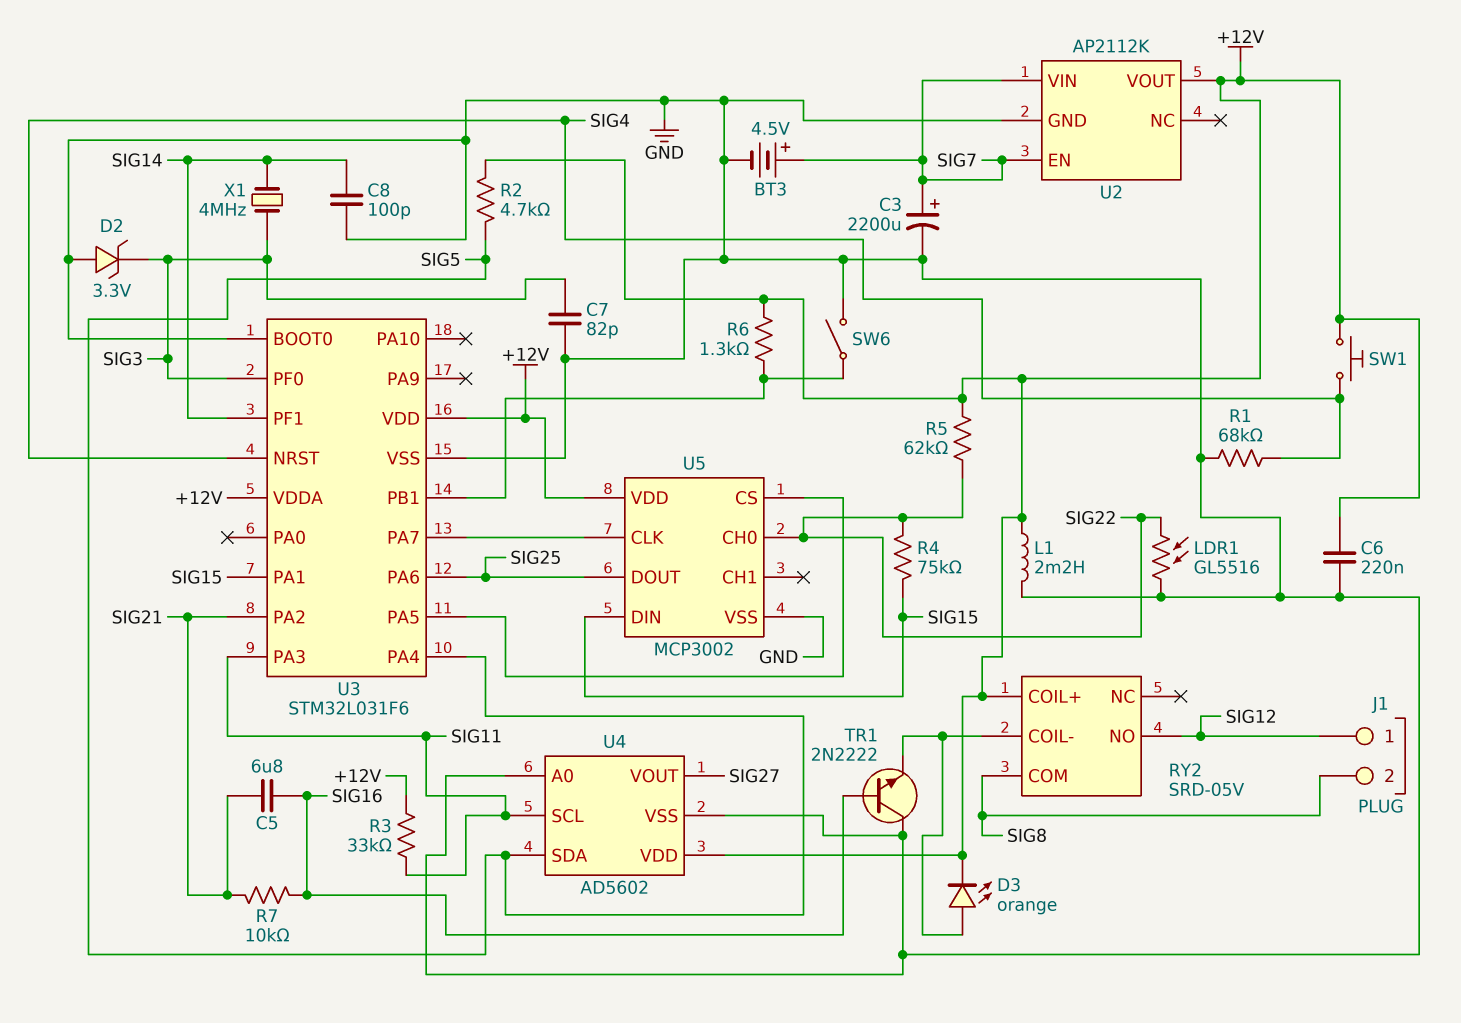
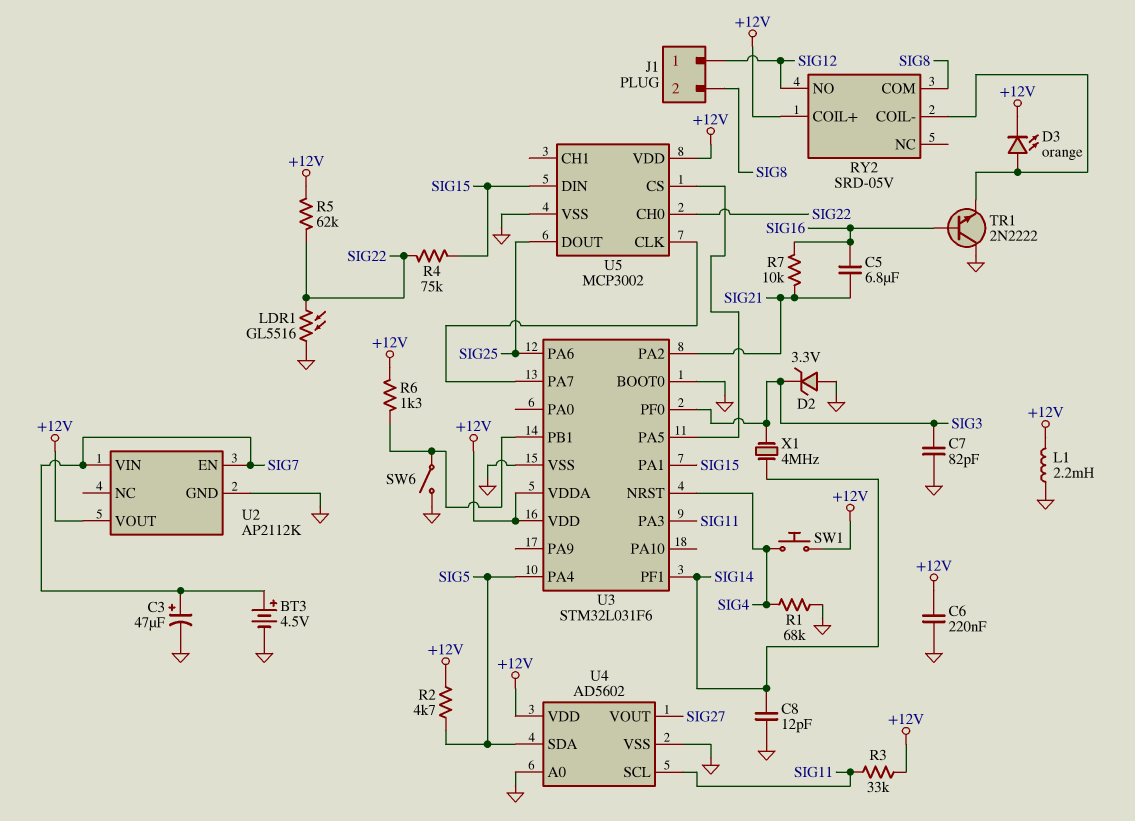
C3: 2200uF (plus SIG7, minus GND) -> 47uF (plus SIG7, minus GND)
C8: 100pF (GND, SIG14) -> 12pF (GND, SIG14)

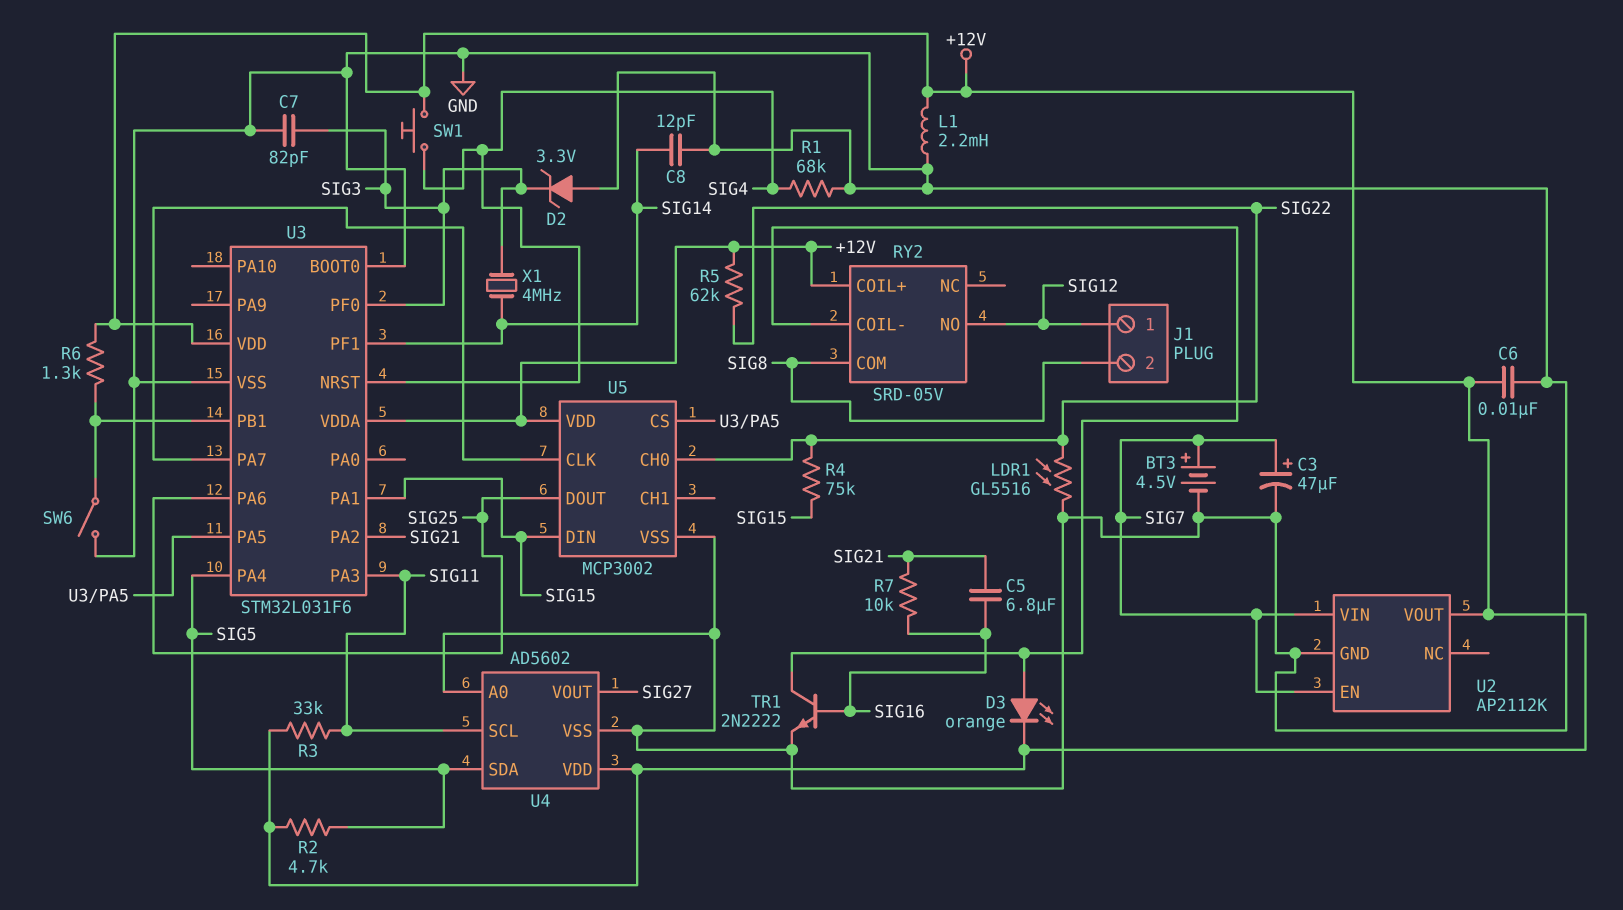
C6: 220nF (+12V, GND) -> 10nF (+12V, GND)
TR1: NPN 2N2222 (B SIG16, C GND, E RY2/COIL-) -> NPN 2N2222 (B SIG16, C RY2/COIL-, E GND)

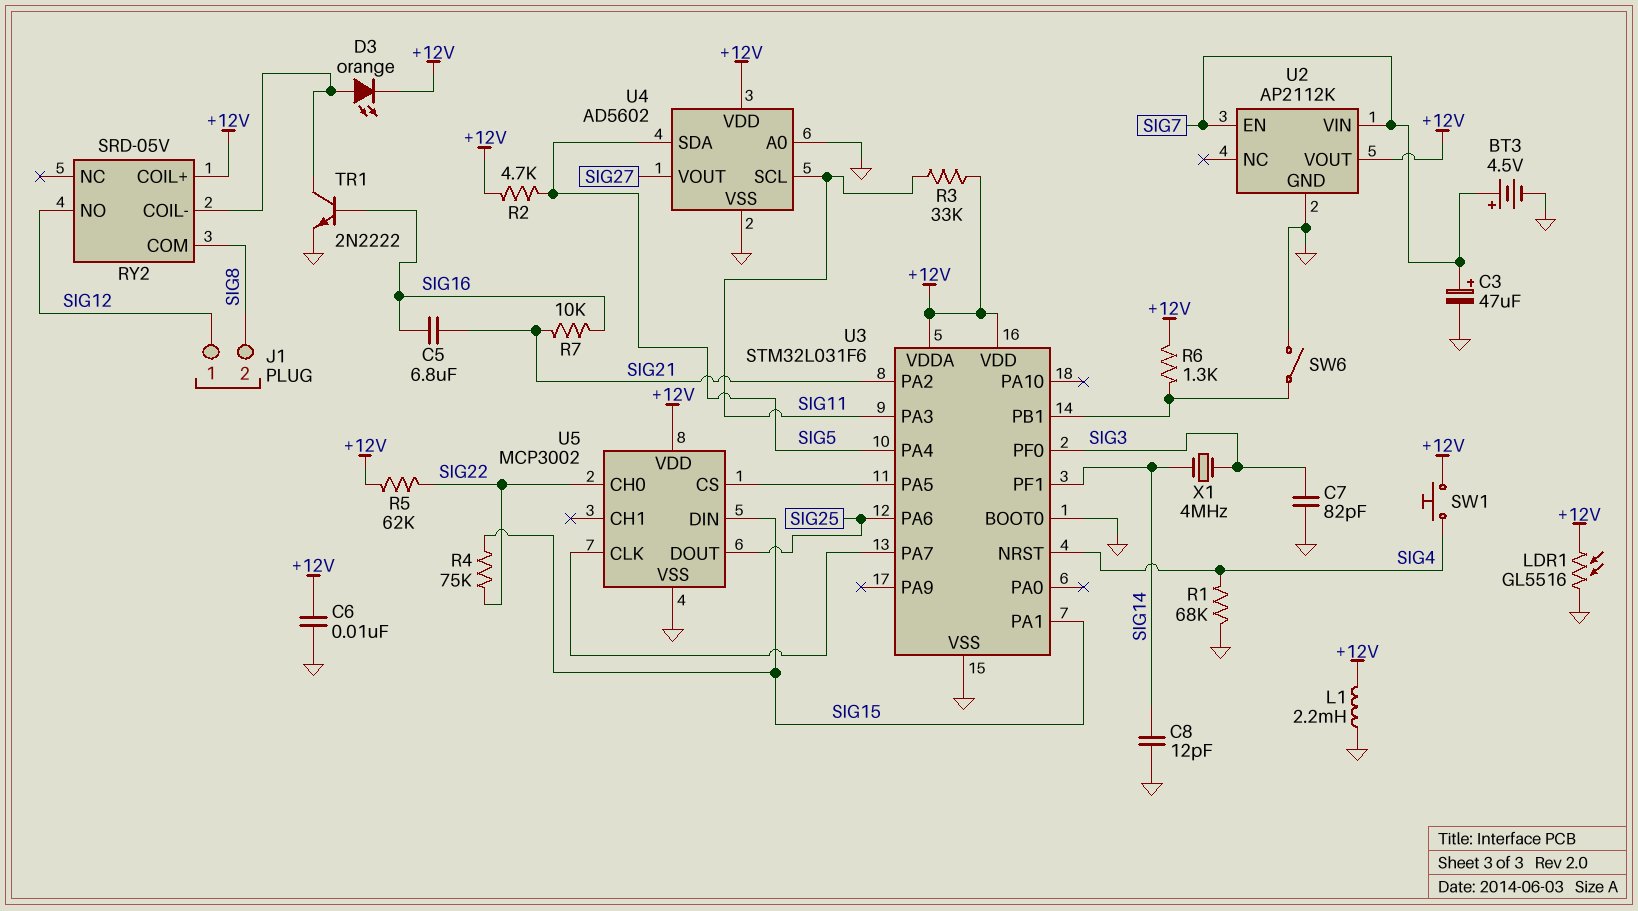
D2: zener 3.3V (A GND, K SIG3) -> none
LDR1: GL5516 (GND, SIG22) -> GL5516 (+12V, GND)

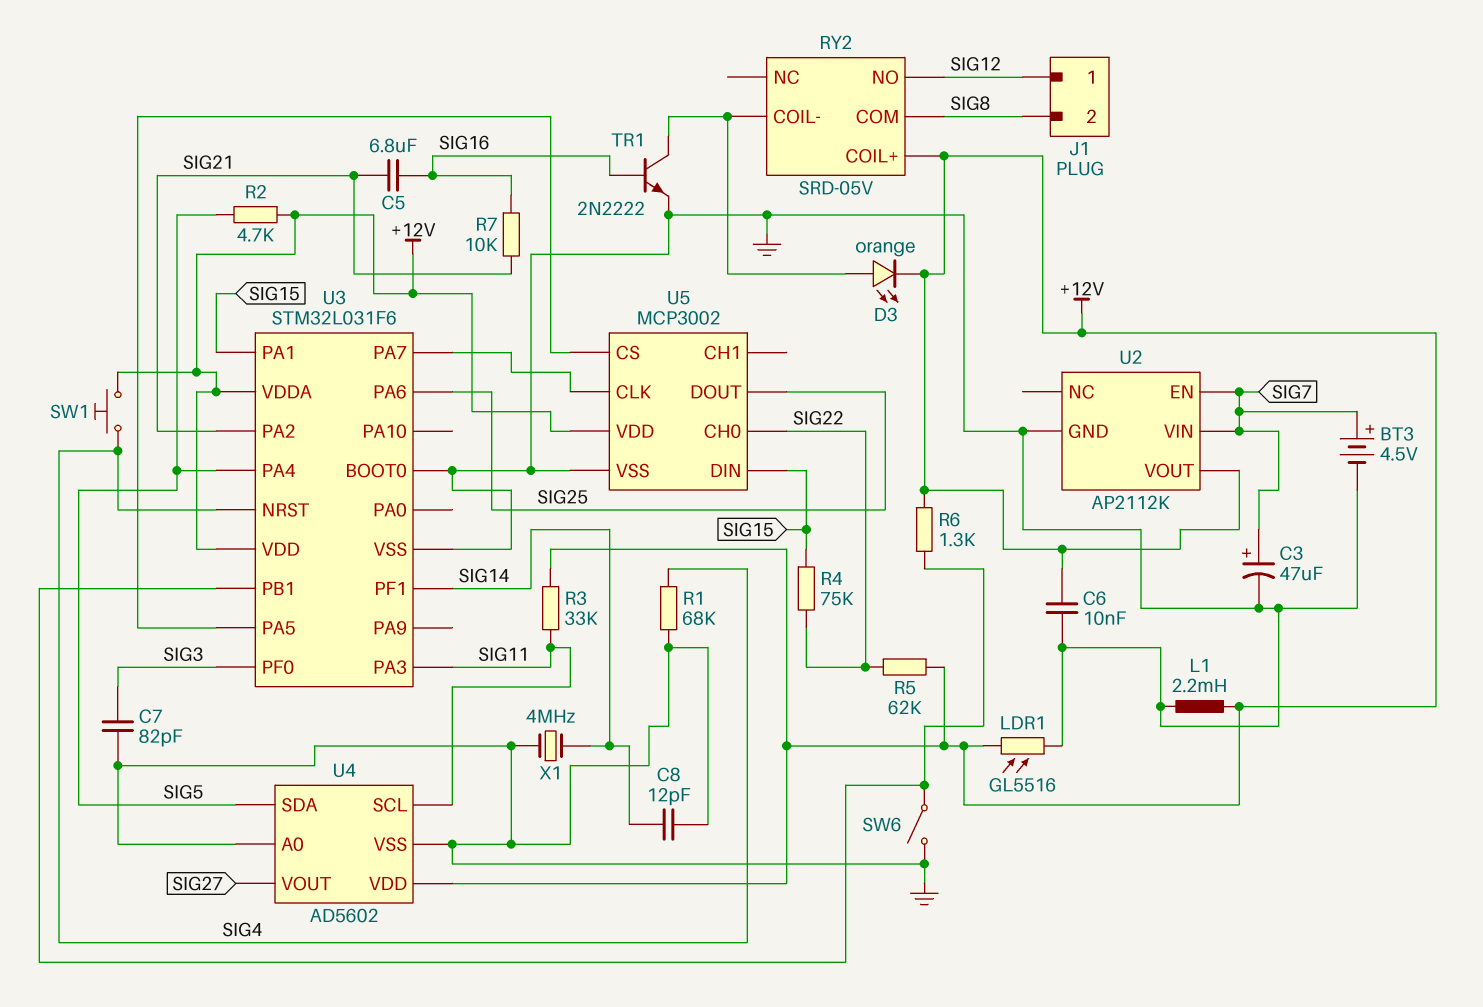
X1: 4MHz (SIG3, SIG14) -> 4MHz (GND, SIG14)

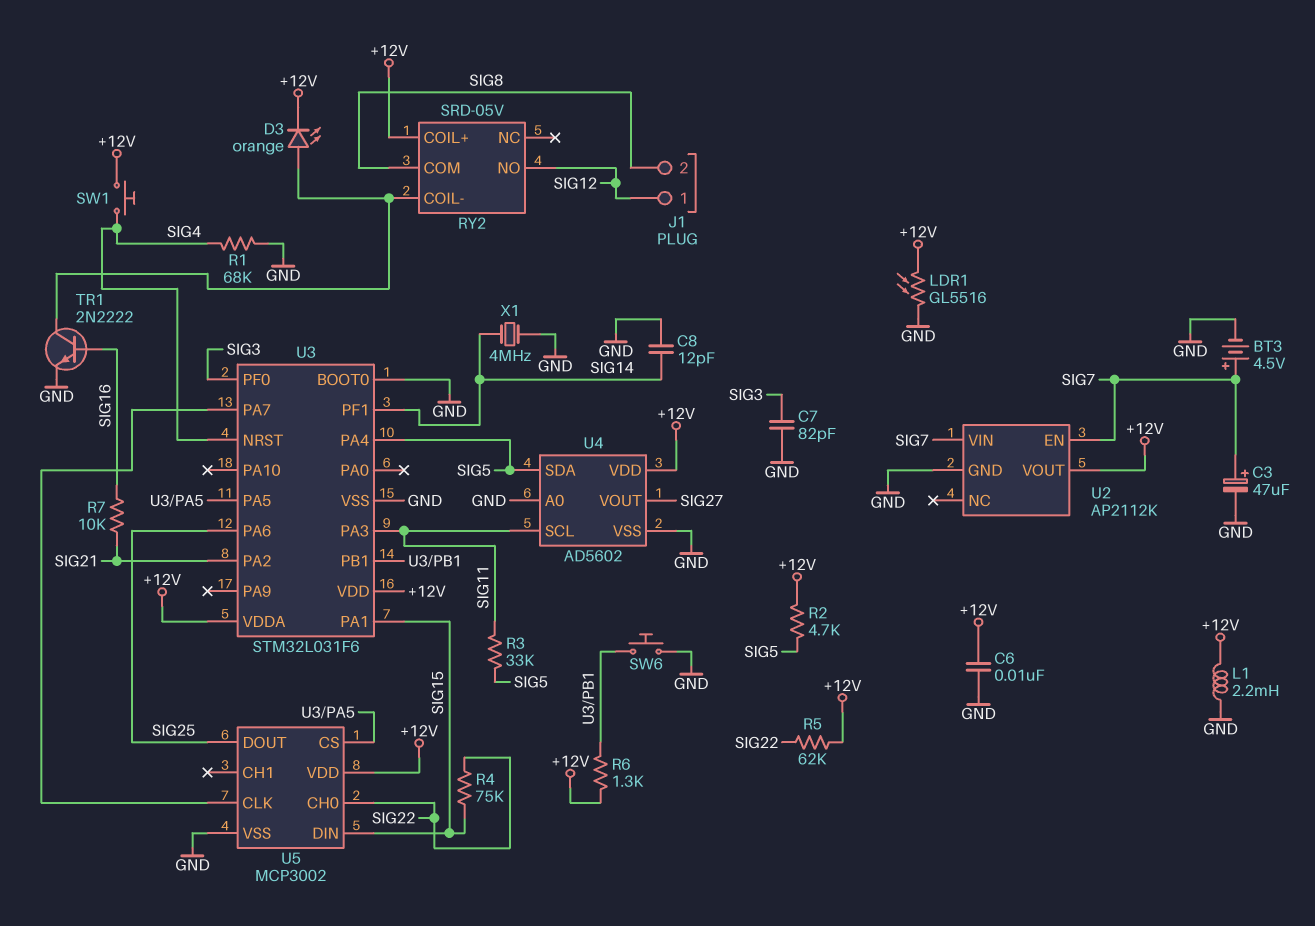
C5: 6.8uF (SIG16, SIG21) -> none
R3: 33k (+12V, SIG11) -> 33k (SIG5, SIG11)
SW6: switch (GND, U3/PB1) -> button (GND, U3/PB1)

